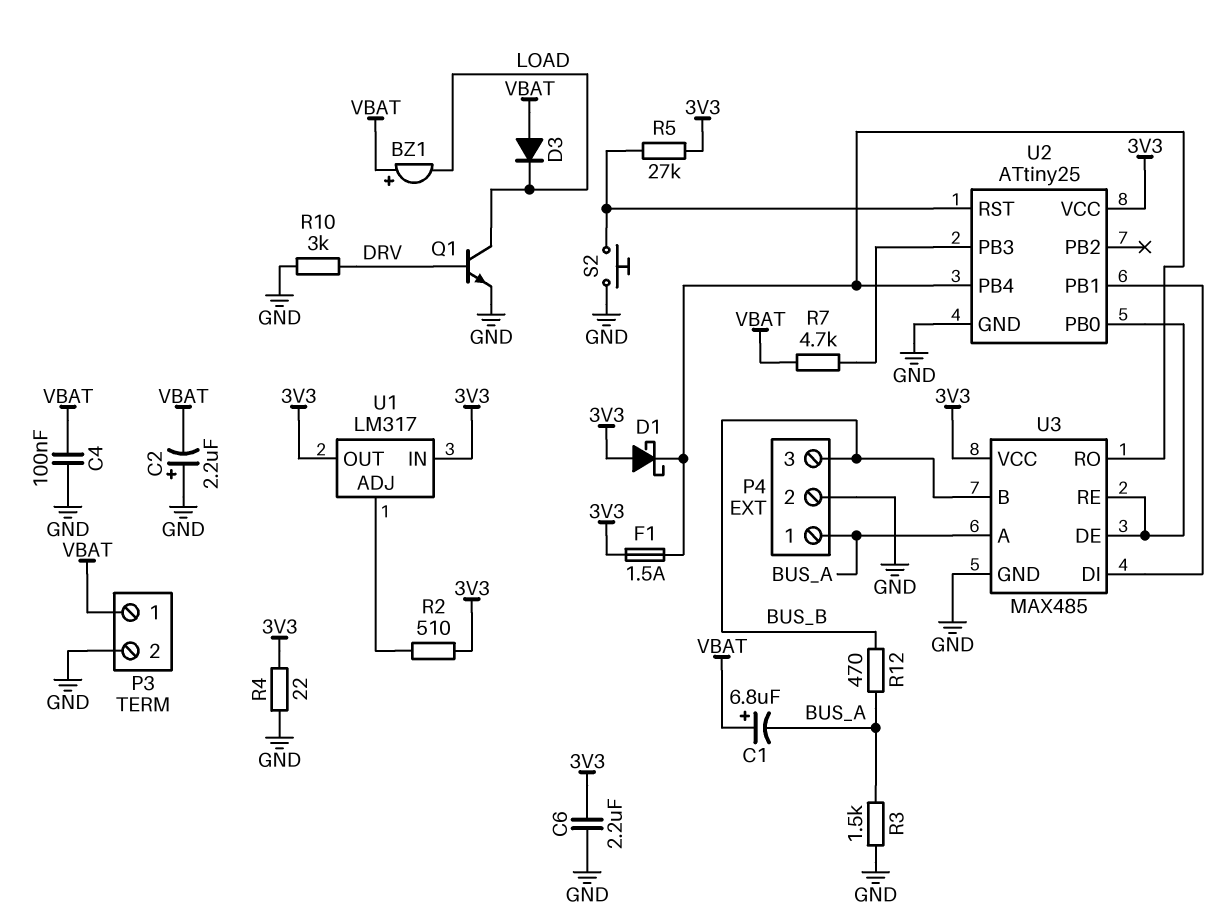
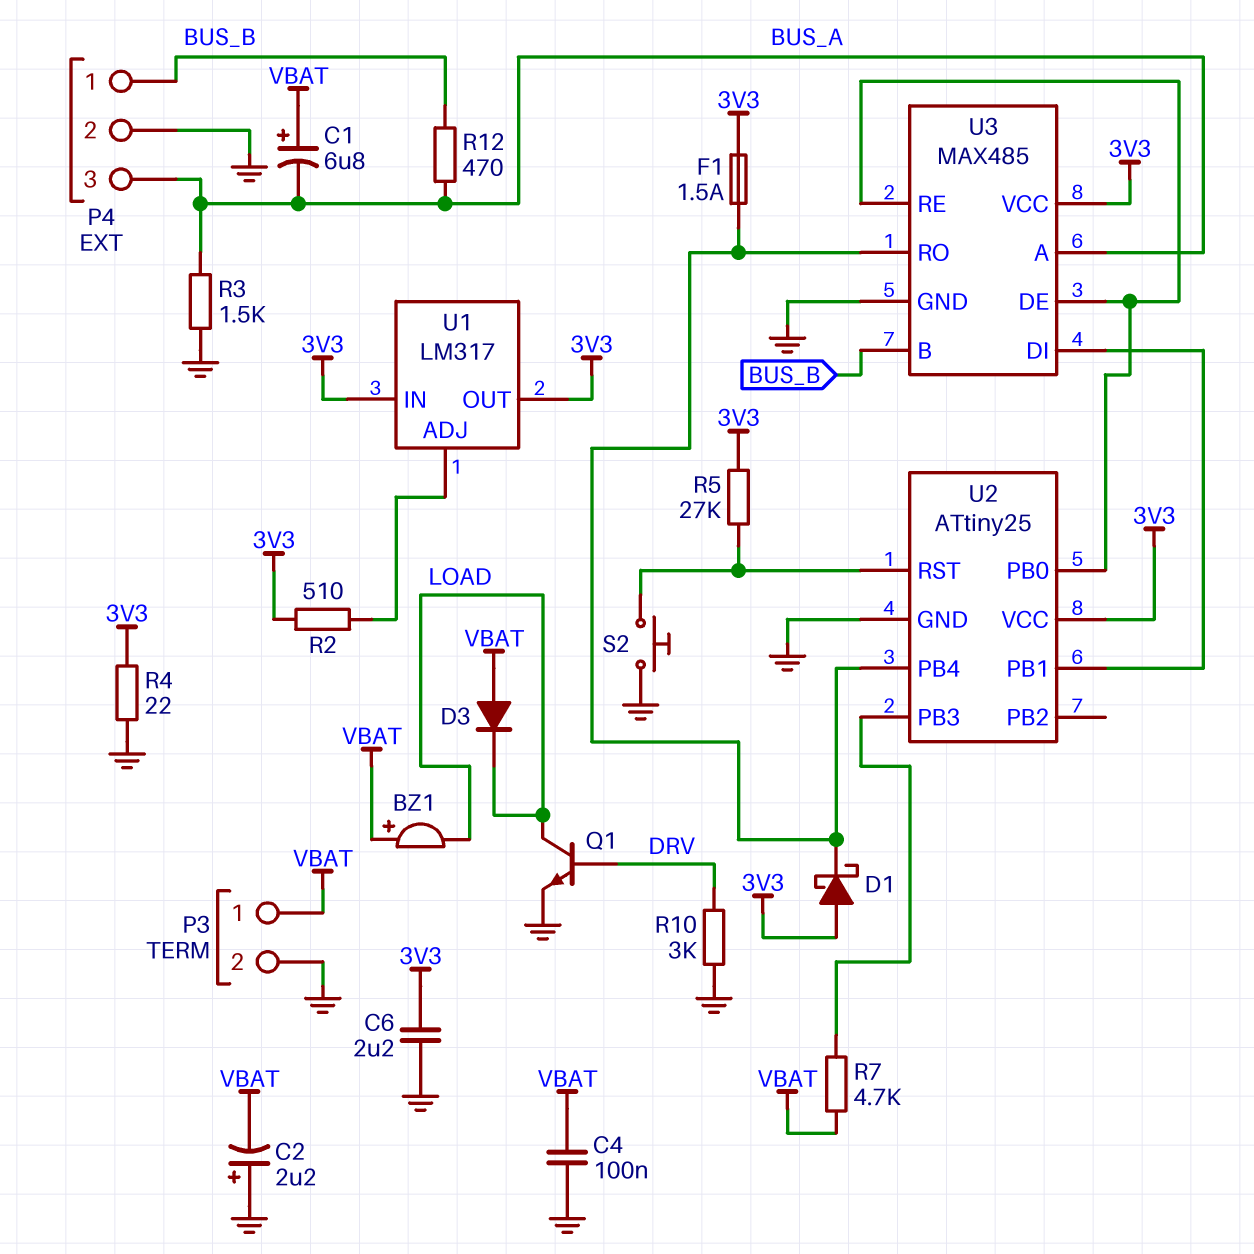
P4 pin 1: BUS_A -> BUS_B
P4 pin 3: BUS_B -> BUS_A

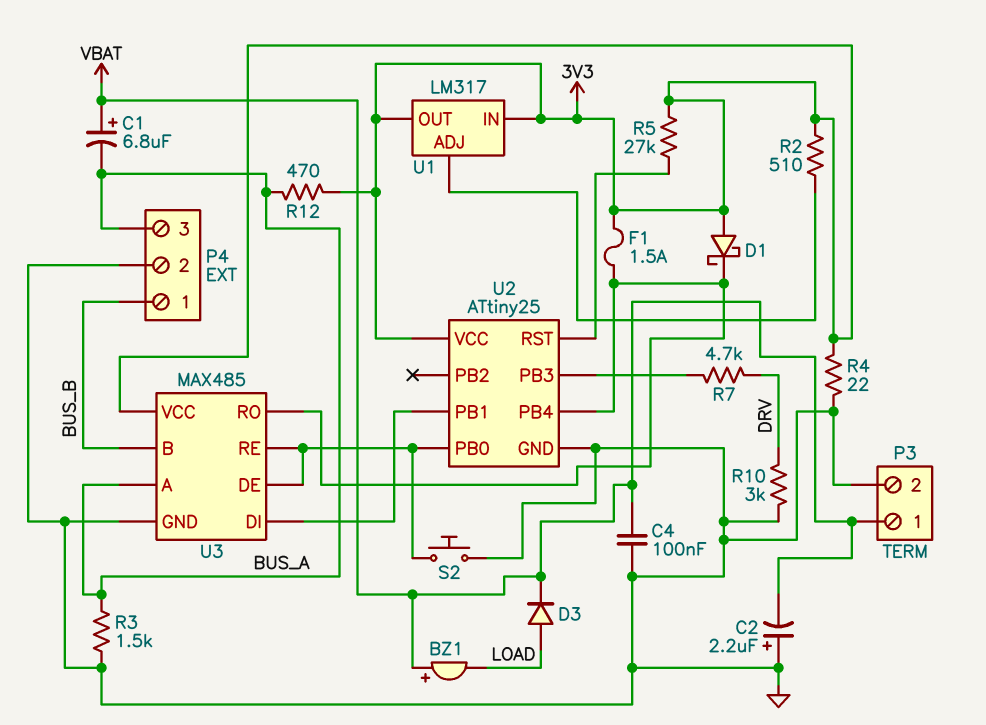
C6: 2.2uF (3V3, GND) -> none
D3: diode (A VBAT, K LOAD) -> diode (A LOAD, K VBAT)
Q1: NPN (B DRV, C LOAD, E GND) -> none
R7: 4.7k (U2/PB3, VBAT) -> 4.7k (DRV, U2/PB3)
R12: 470 (BUS_A, BUS_B) -> 470 (3V3, BUS_A)
S2: button (GND, U2/RST) -> button (GND, U2/PB0)

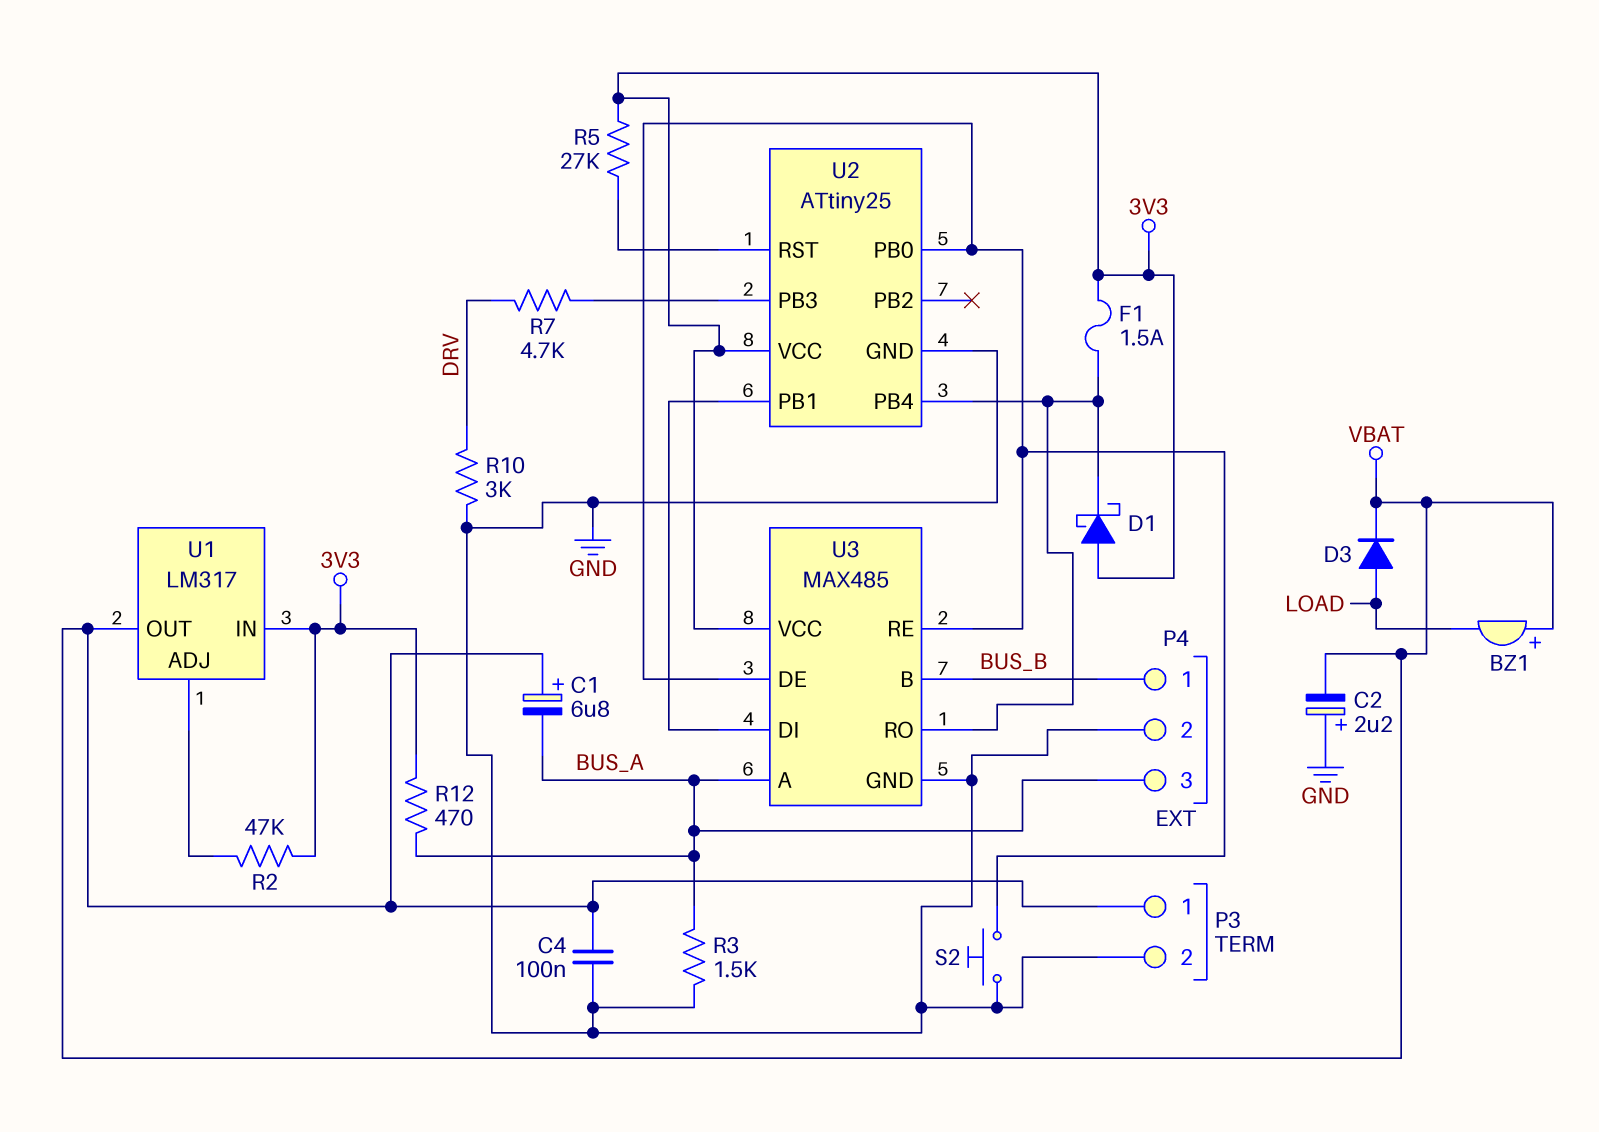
R2: 510 (3V3, U1/ADJ) -> 47k (3V3, U1/ADJ)
R4: 22 (3V3, GND) -> none
U1 pin OUT: 3V3 -> VBAT

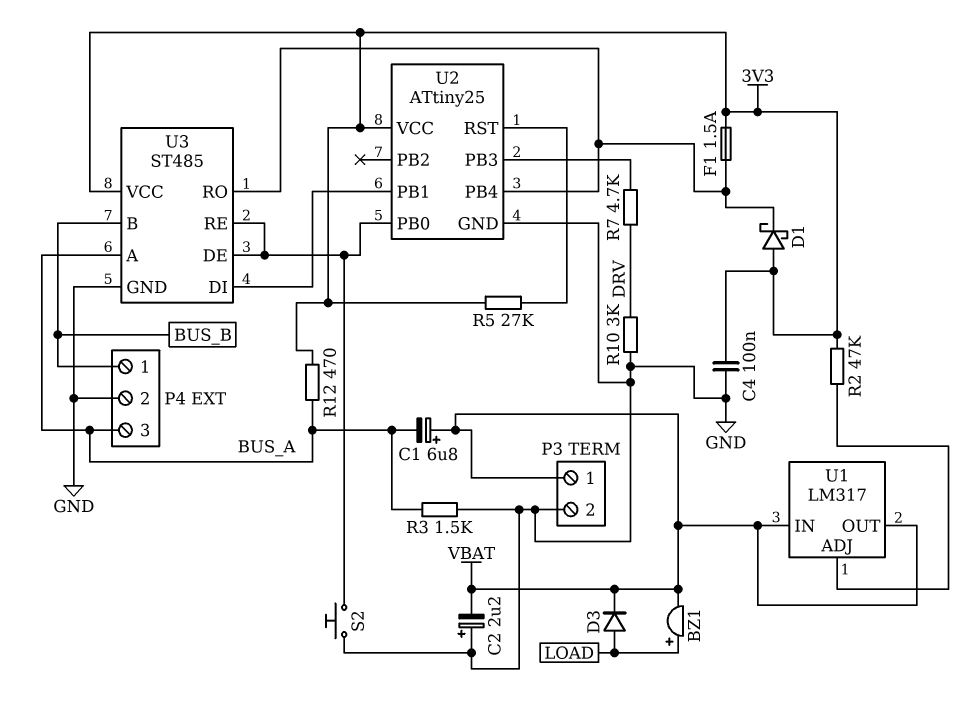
BZ1: buzzer (plus VBAT, minus LOAD) -> buzzer (plus LOAD, minus VBAT)
C4: 100nF (GND, VBAT) -> 100nF (3V3, GND)
U1 pin IN: 3V3 -> VBAT
U3: MAX485 -> ST485

